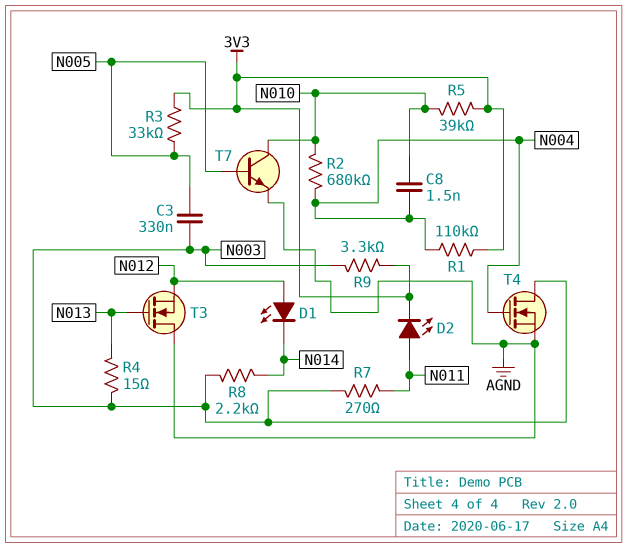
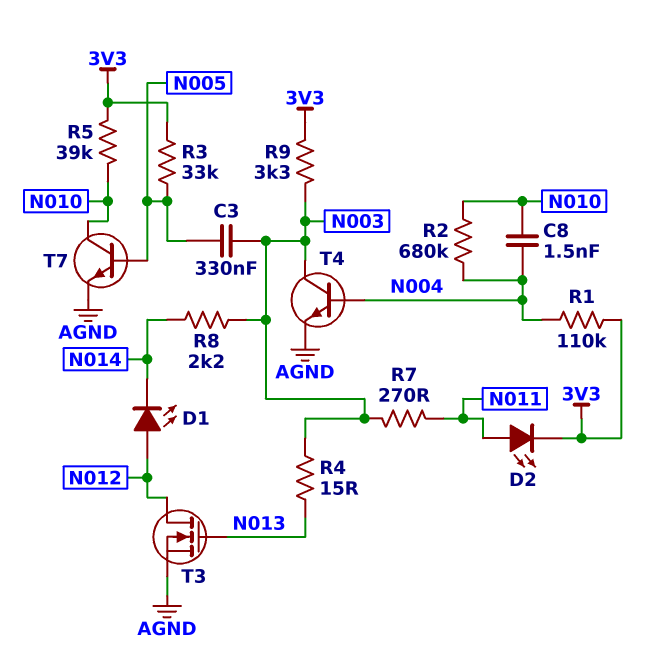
T3: NMOS (G N013, D AGND, S N012) -> NMOS (G N013, D N012, S AGND)
T4: NMOS (G N004, D N003, S AGND) -> NPN (B N004, C N003, E AGND)

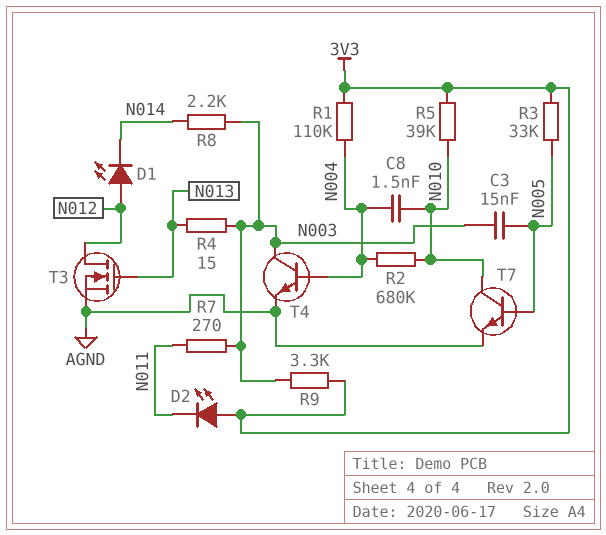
C3: 330nF (N003, N005) -> 15nF (N003, N005)
D2: LED (A N011, K 3V3) -> LED (A 3V3, K N011)

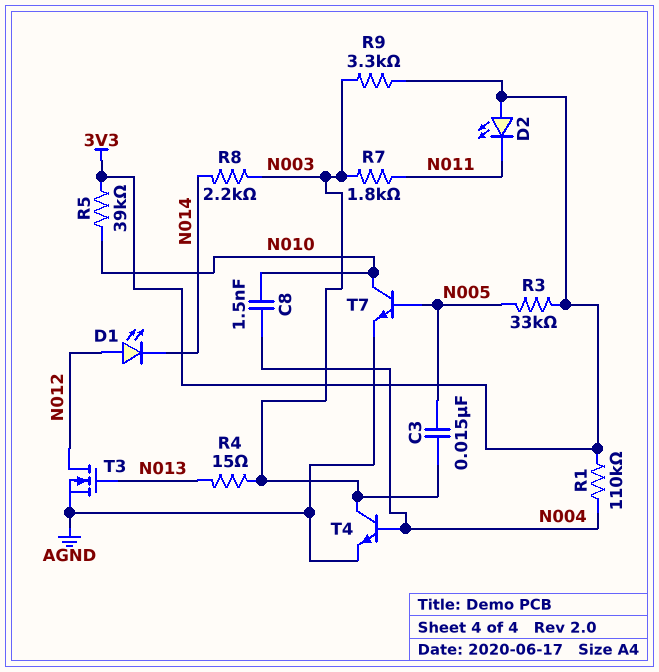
R2: 680k (N004, N010) -> none
R7: 270 (N003, N011) -> 1.8k (N003, N011)

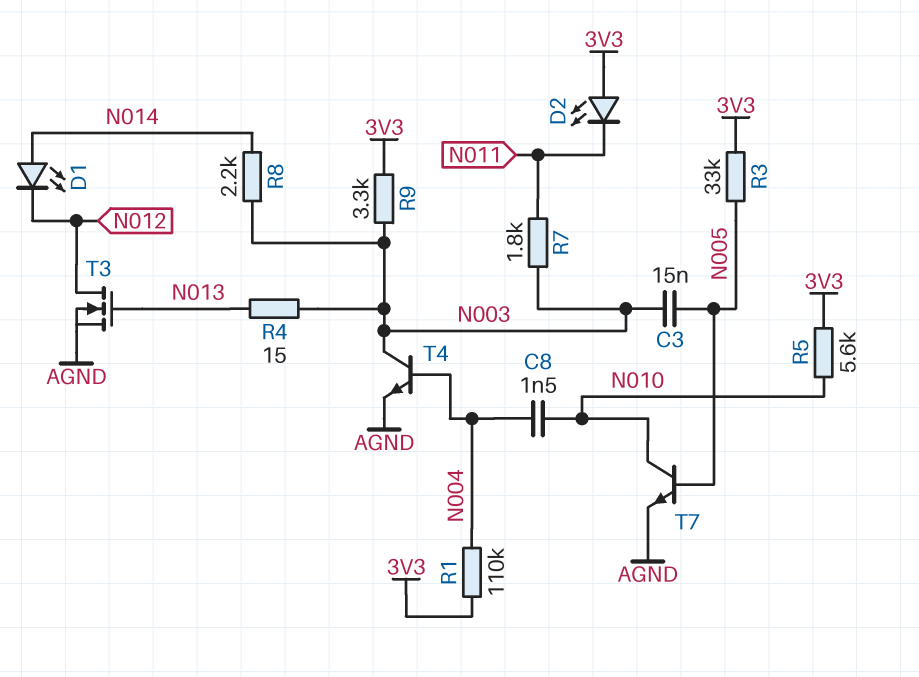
D1: LED (A N012, K N014) -> LED (A N014, K N012)
R5: 39k (3V3, N010) -> 5.6k (3V3, N010)

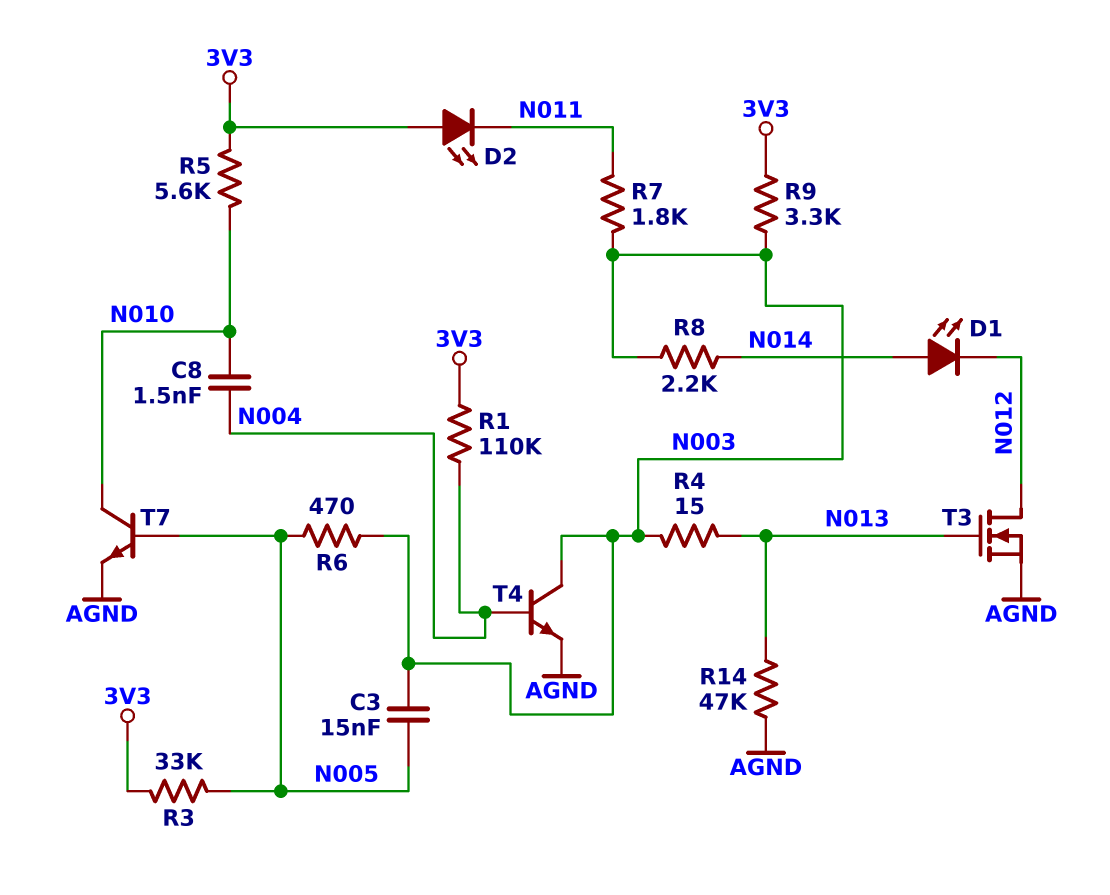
R6: none -> 470 (N003, N005)
R14: none -> 47k (AGND, N013)

